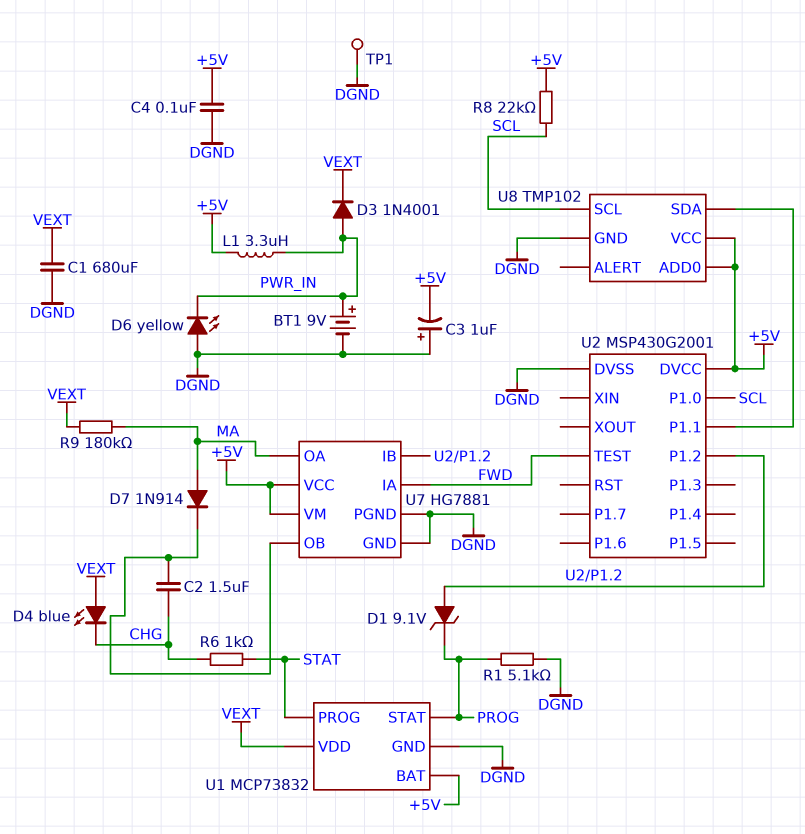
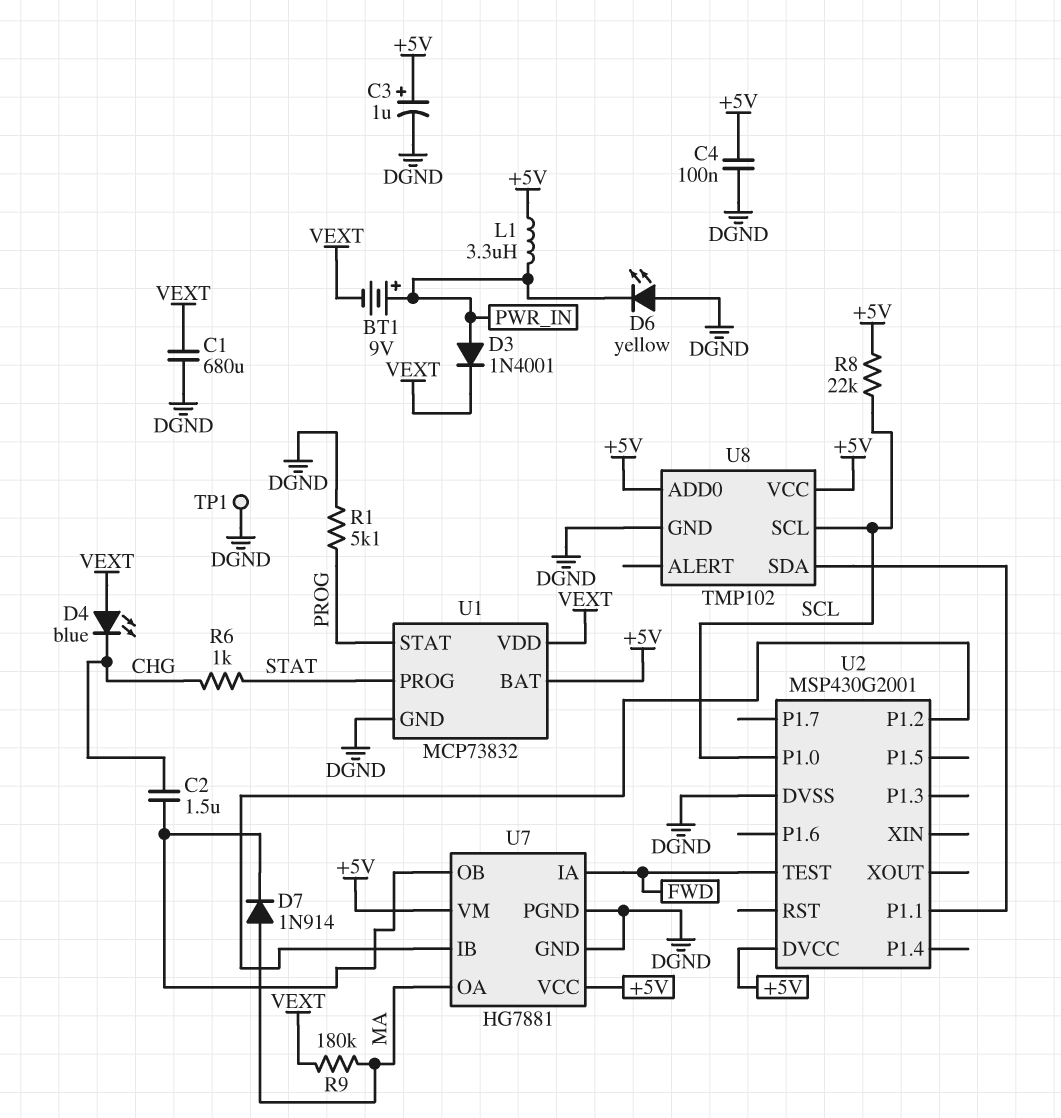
BT1: 9V (plus PWR_IN, minus DGND) -> 9V (plus PWR_IN, minus VEXT)
C3: 1uF (plus DGND, minus +5V) -> 1uF (plus +5V, minus DGND)
D1: zener 9.1V (A U2/P1.2, K PROG) -> none

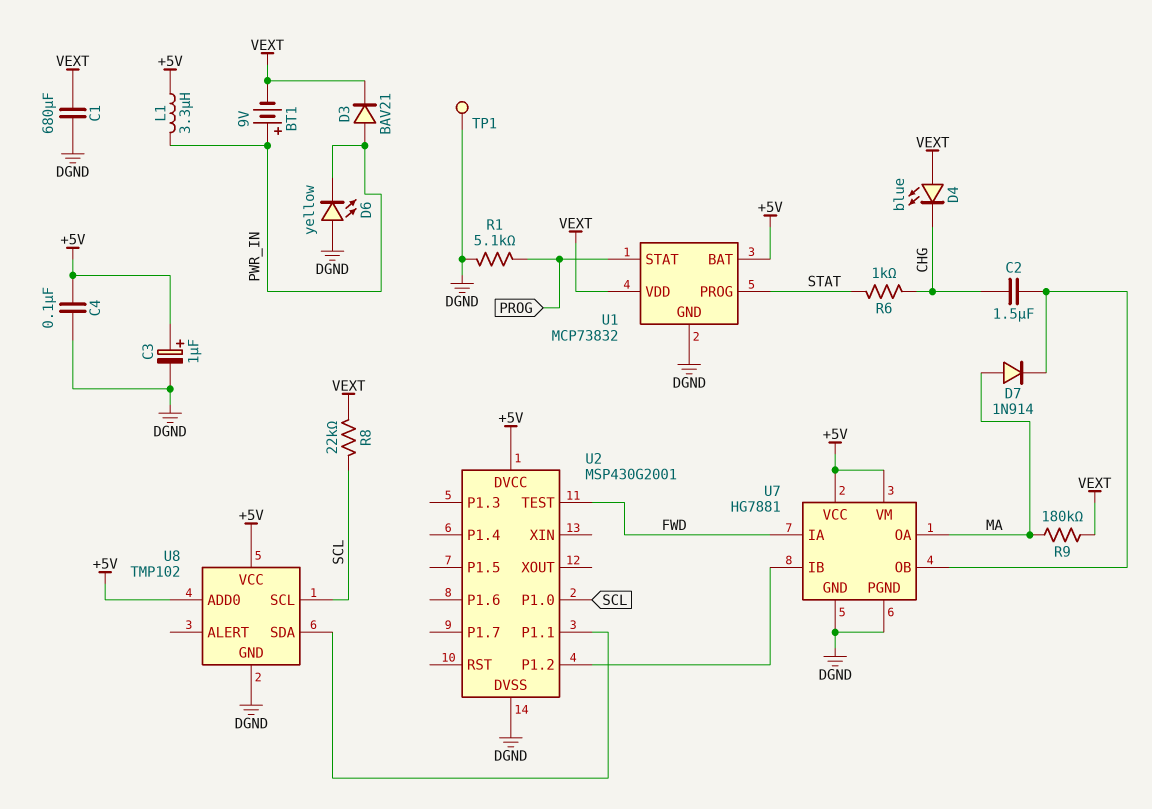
D3: diode 1N4001 (A PWR_IN, K VEXT) -> diode BAV21 (A PWR_IN, K VEXT)
R8: 22k (+5V, SCL) -> 22k (SCL, VEXT)

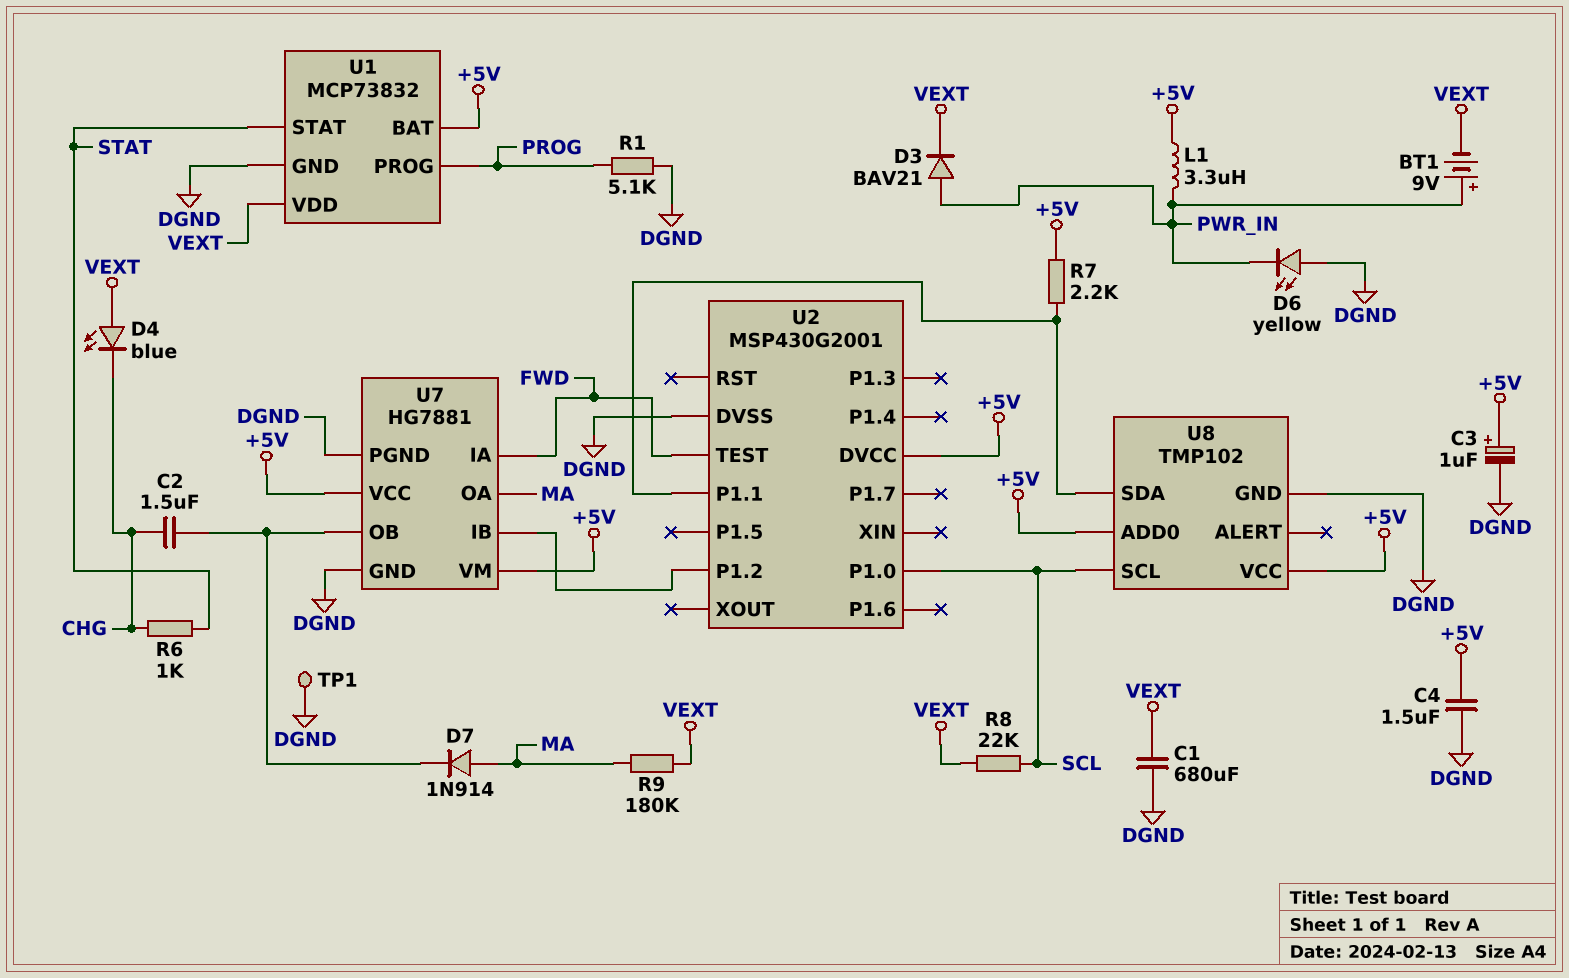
C4: 100nF (+5V, DGND) -> 1.5uF (+5V, DGND)
R7: none -> 2.2k (+5V, U2/P1.1)
U1 pin PROG: STAT -> PROG
U1 pin STAT: PROG -> STAT

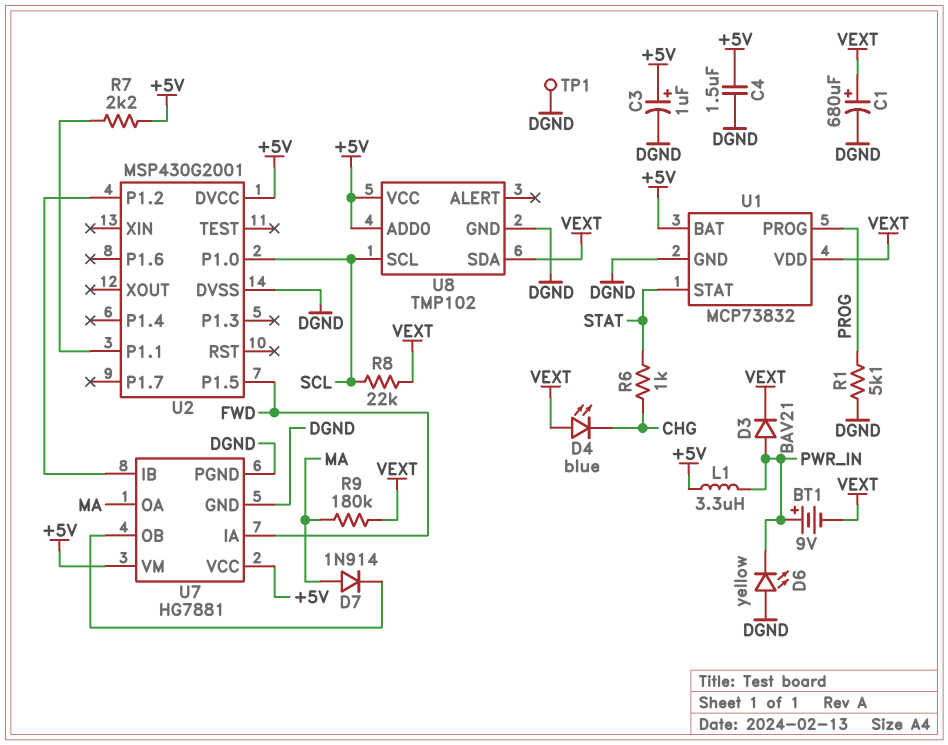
C1: 680uF (DGND, VEXT) -> 680uF (plus VEXT, minus DGND)
C2: 1.5uF (CHG, U7/OB) -> none
U2 pin P1.5: none -> FWD
U2 pin TEST: FWD -> none
U8 pin SDA: U2/P1.1 -> VEXT

